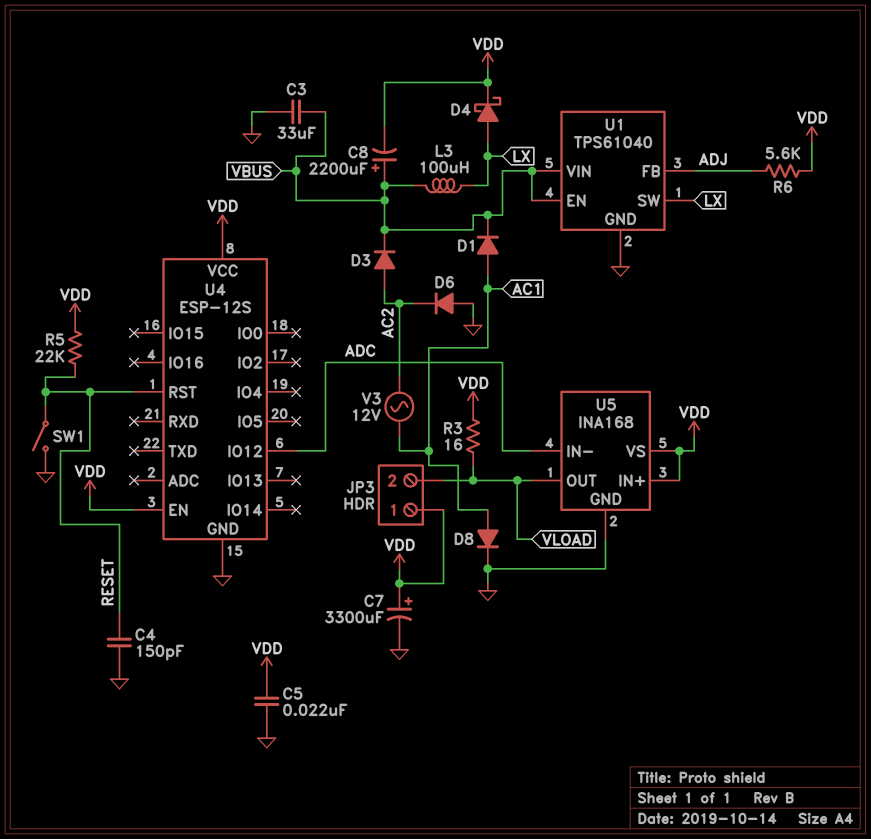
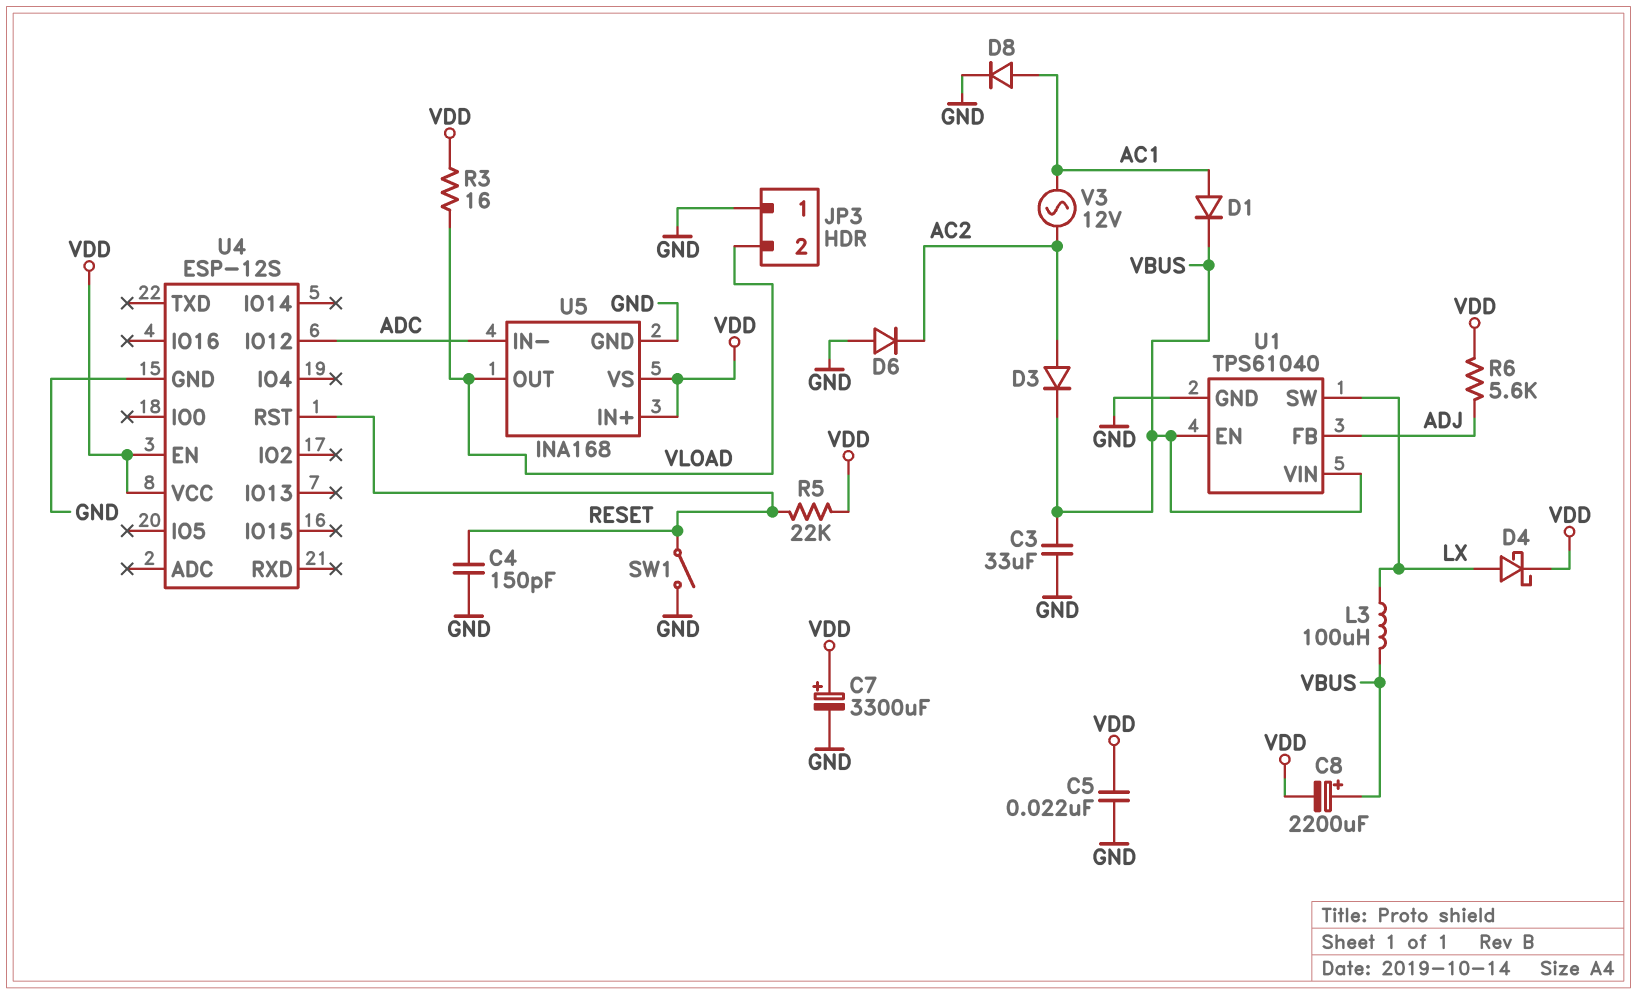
JP3 pin 1: VDD -> GND

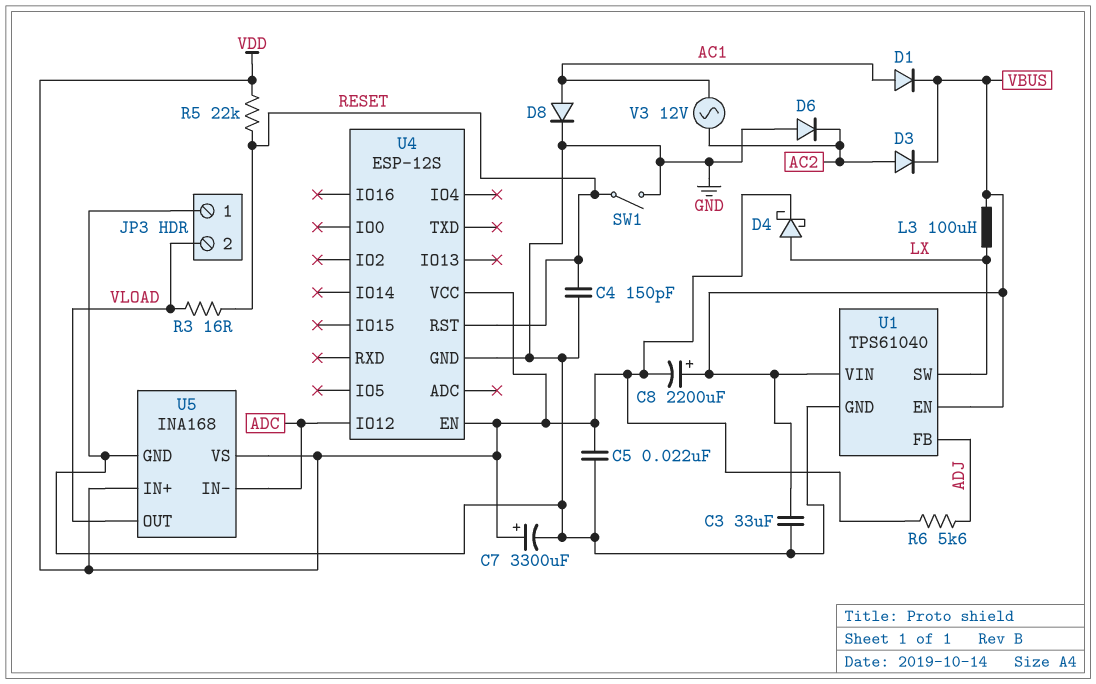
R3: 16 (VDD, VLOAD) -> 16 (RESET, VLOAD)

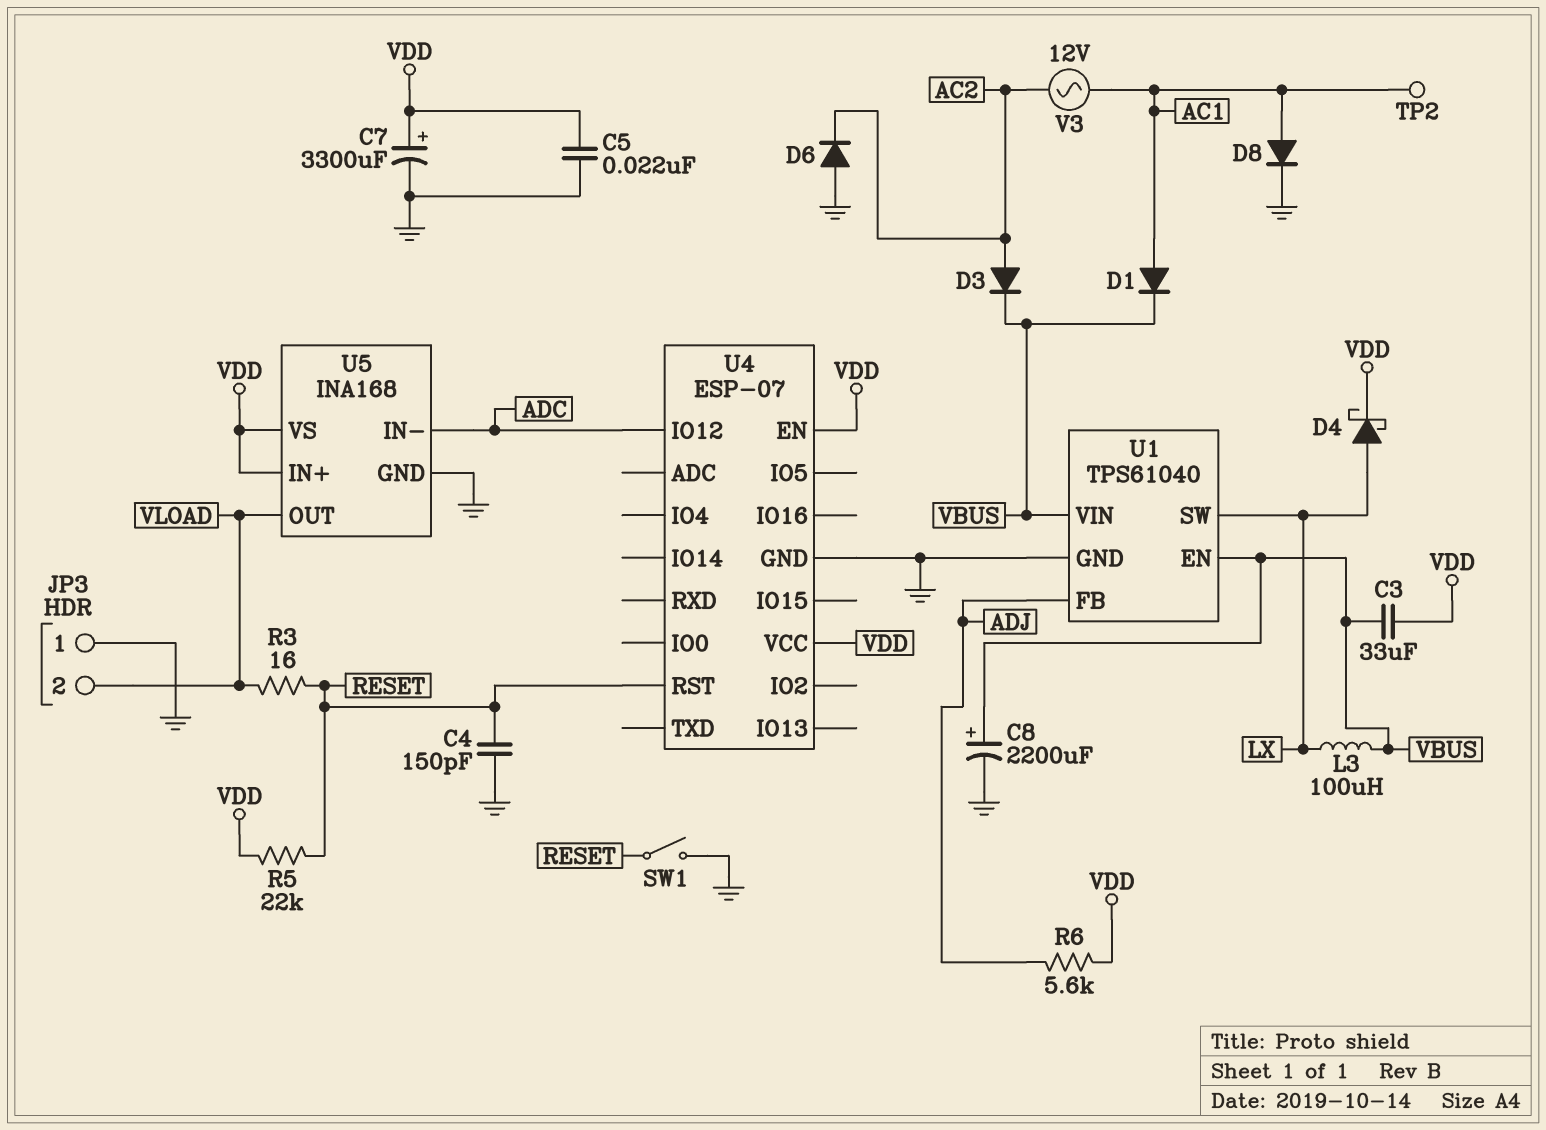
C3: 33uF (GND, VBUS) -> 33uF (VBUS, VDD)
C8: 2200uF (plus VBUS, minus VDD) -> 2200uF (plus VBUS, minus GND)
TP2: none -> test point (AC1)
U4: ESP-12S -> ESP-07

